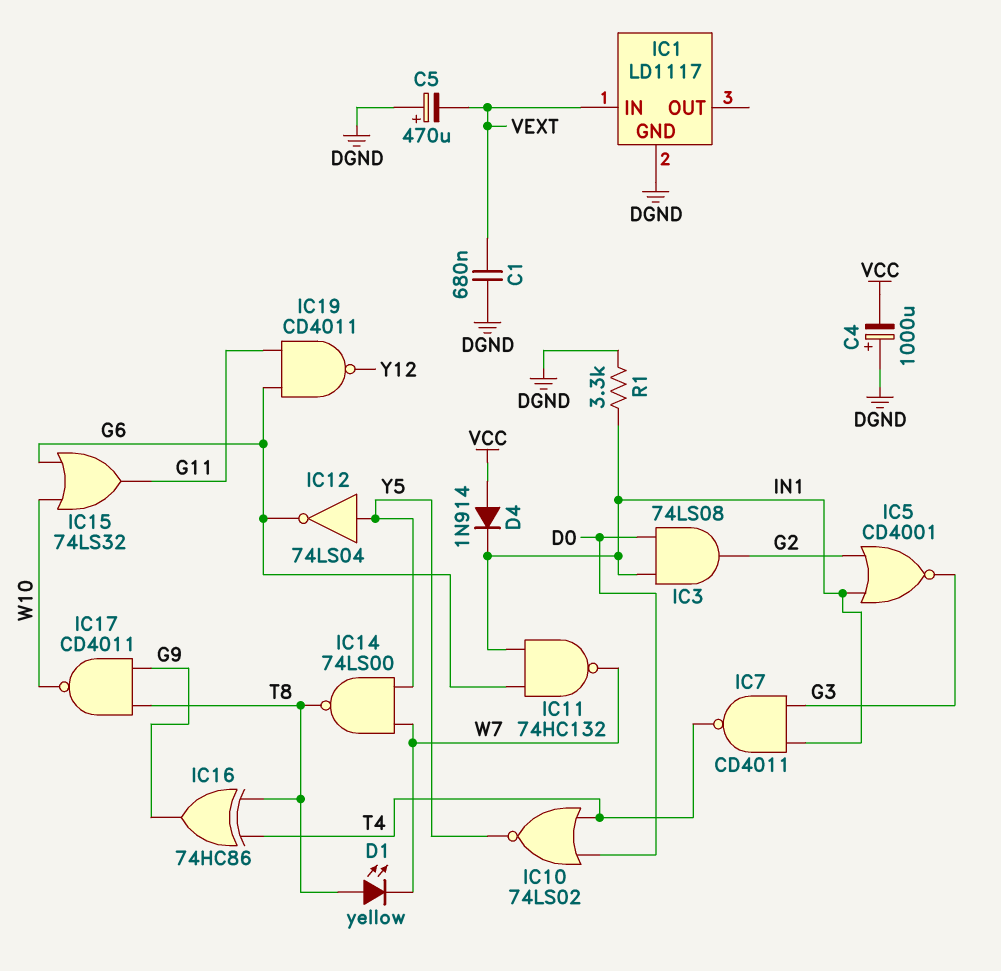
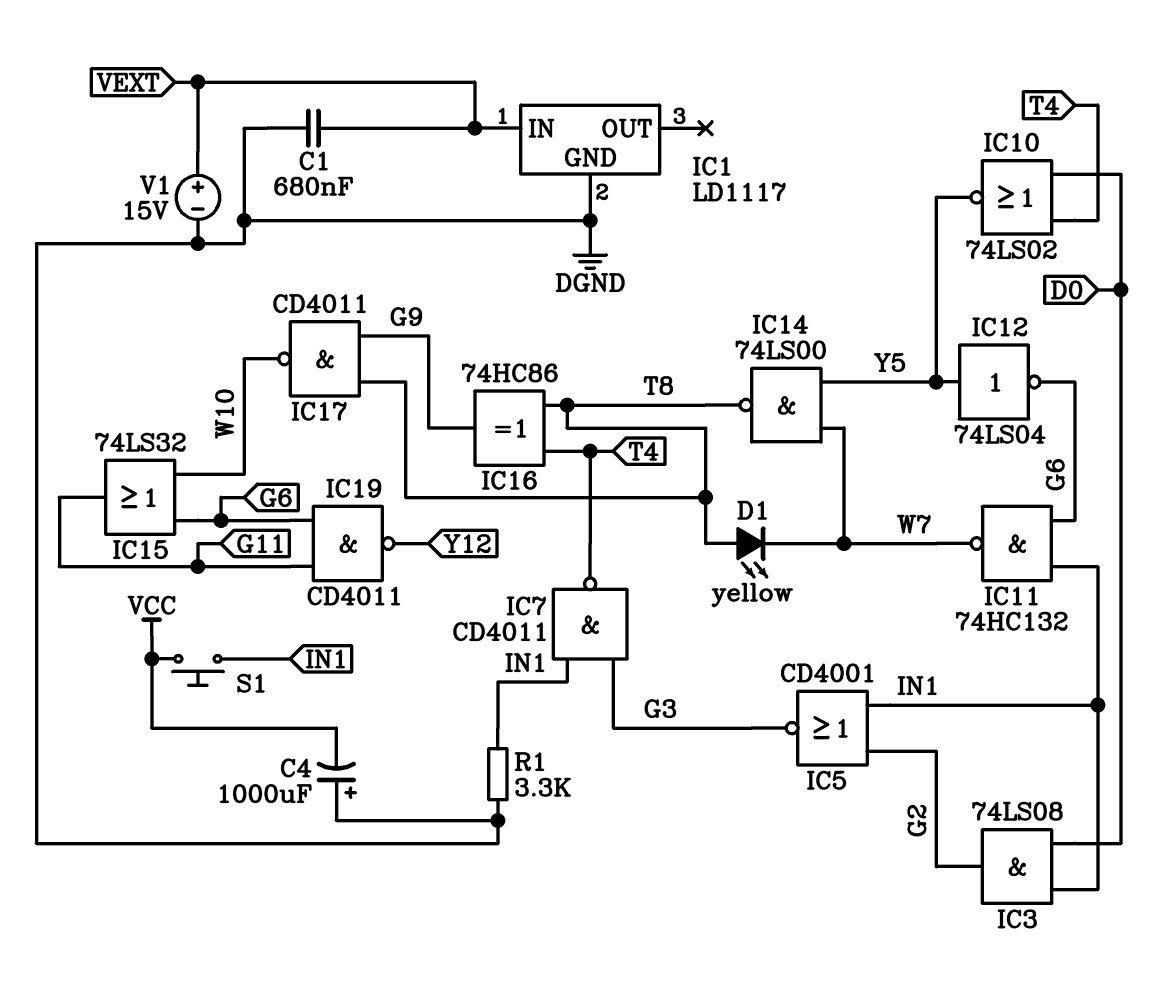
C5: 470uF (plus DGND, minus VEXT) -> none
D4: diode 1N914 (A VCC, K IN1) -> none
S1: none -> button (IN1, VCC)
V1: none -> 15V (plus VEXT, minus DGND)

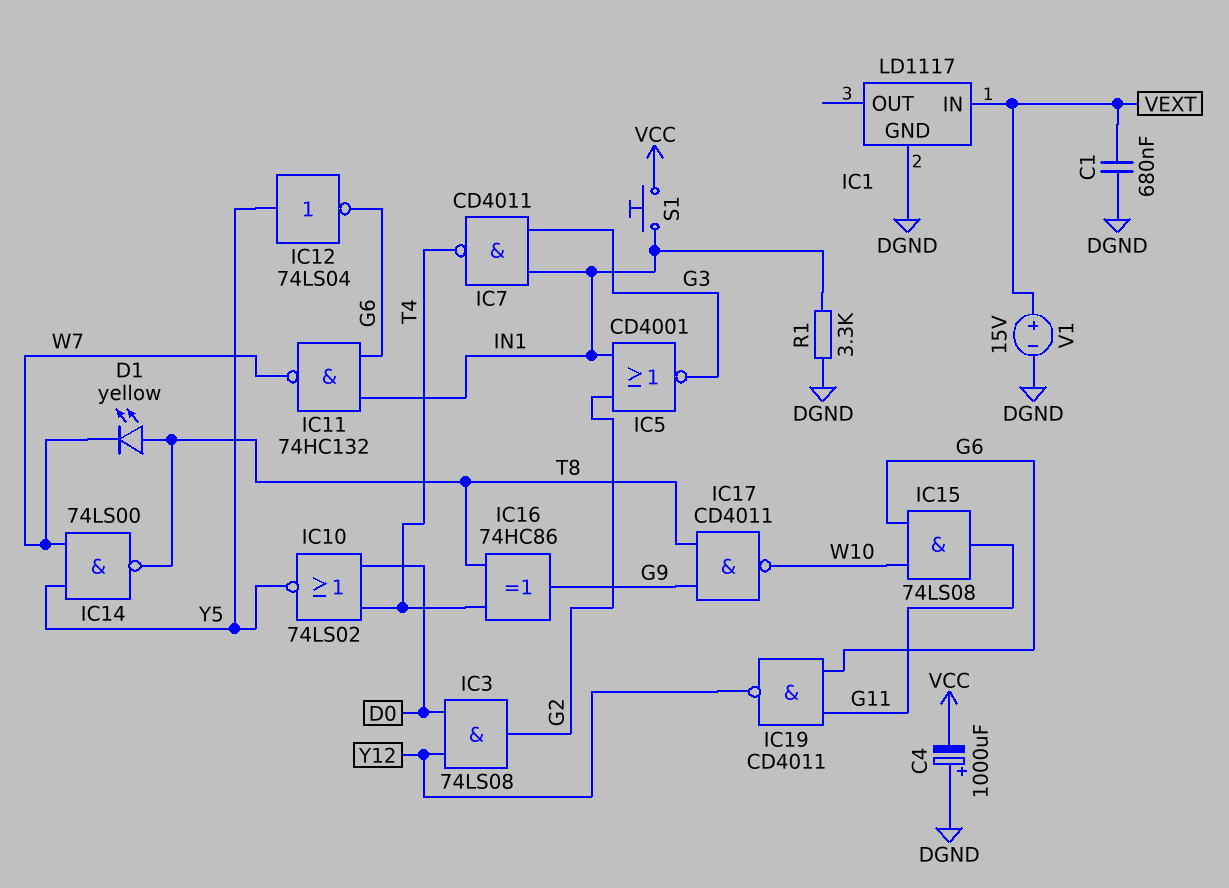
IC3: AND 74LS08 (in D0, in IN1, out G2) -> AND 74LS08 (in D0, in Y12, out G2)
IC15: OR 74LS32 (in G6, in W10, out G11) -> AND 74LS08 (in G6, in W10, out G11)

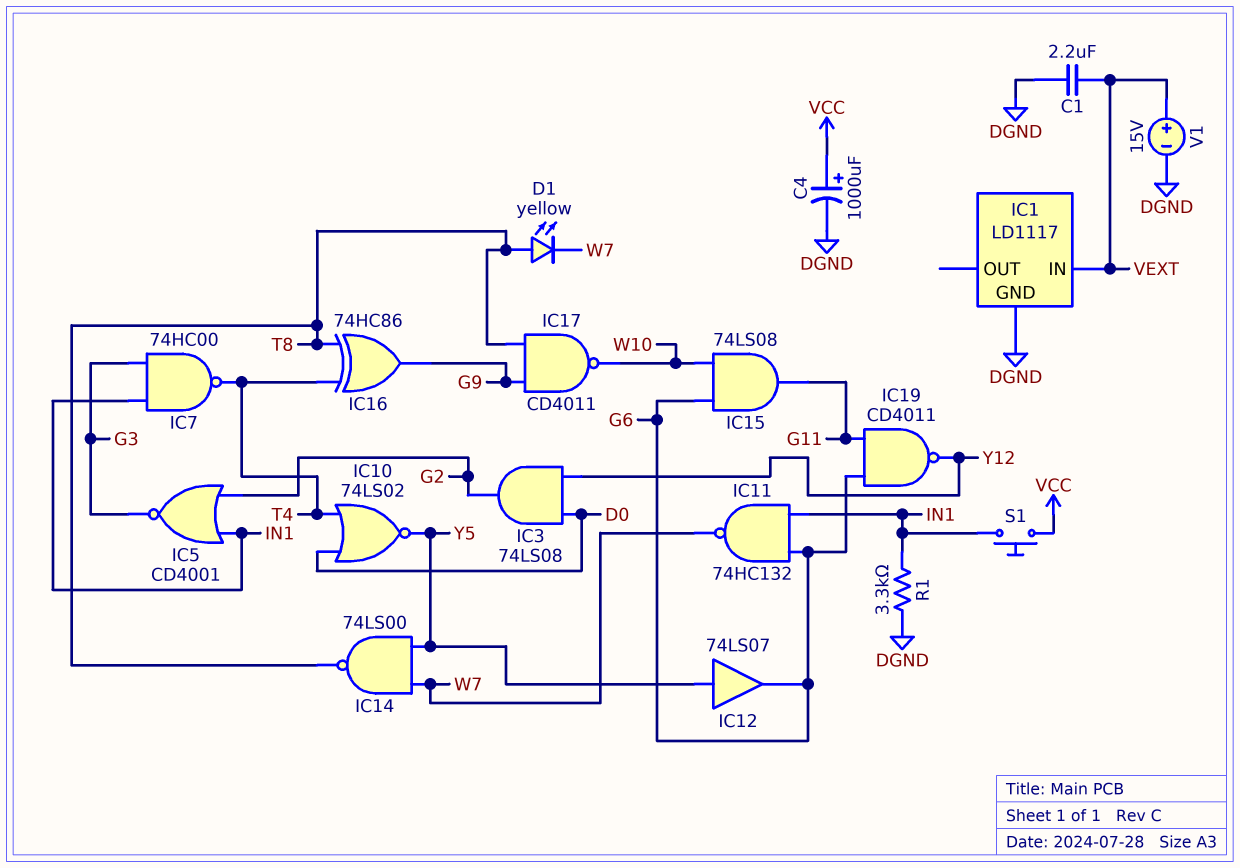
C1: 680nF (DGND, VEXT) -> 2.2uF (DGND, VEXT)
C4: 1000uF (plus DGND, minus VCC) -> 1000uF (plus VCC, minus DGND)
IC7: NAND CD4011 (in G3, in IN1, out T4) -> NAND 74HC00 (in G3, in IN1, out T4)
IC12: NOT 74LS04 (in Y5, out G6) -> buffer 74LS07 (in Y5, out G6)

